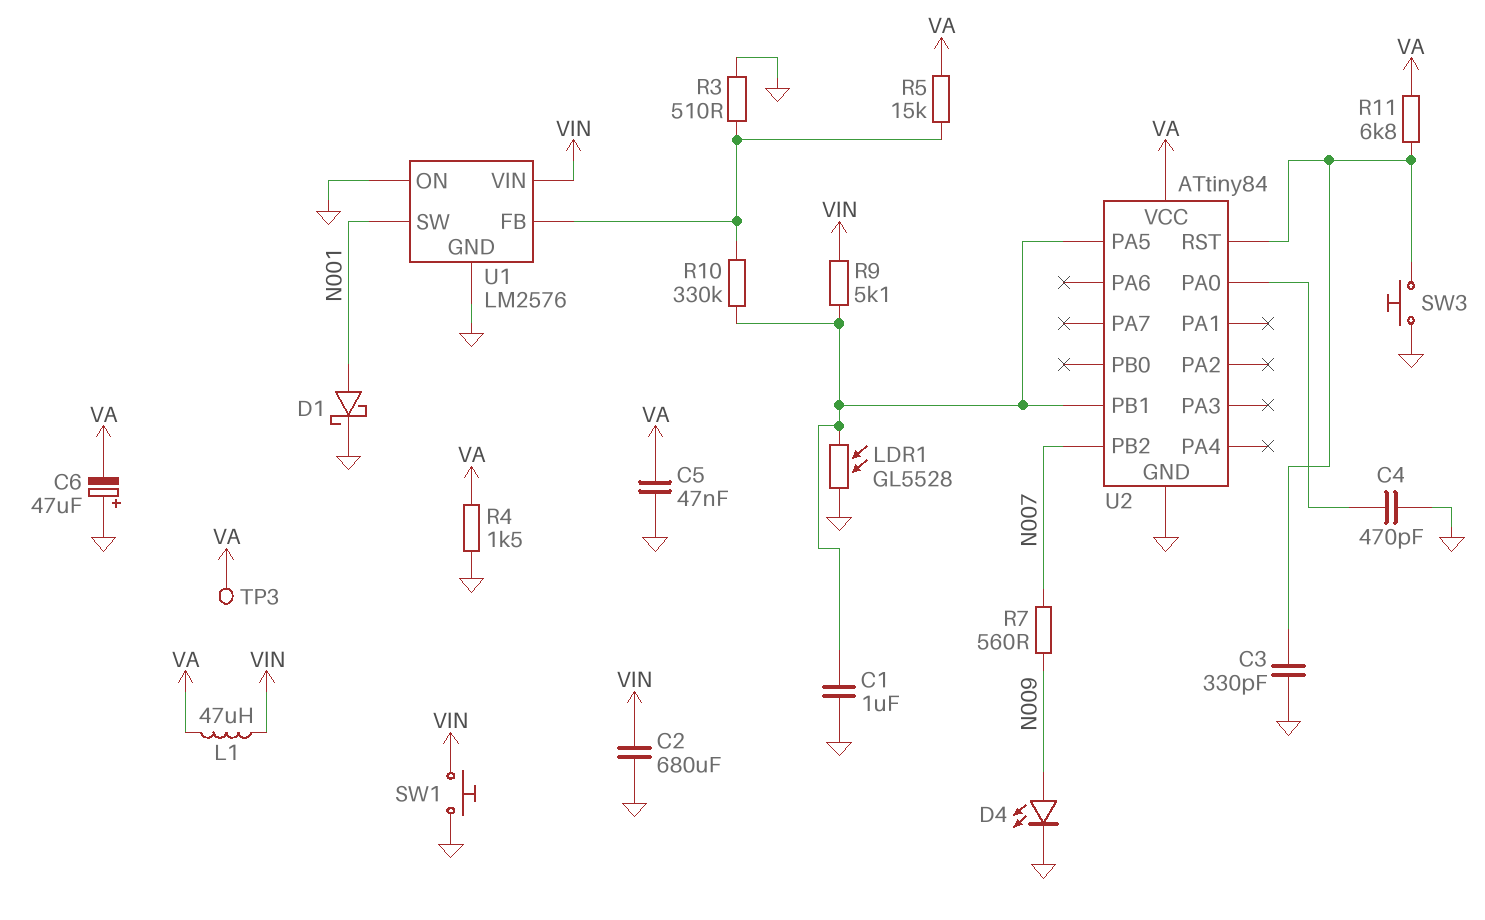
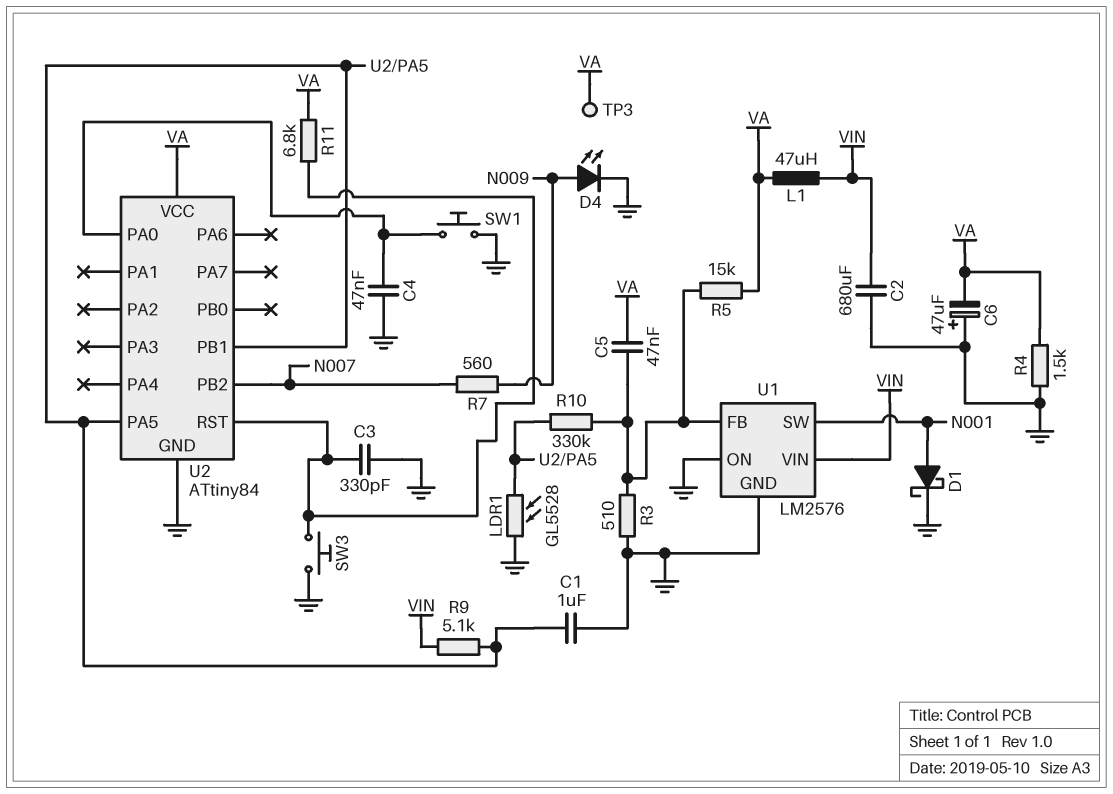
C4: 470pF (GND, U2/PA0) -> 47nF (GND, U2/PA0)
C5: 47nF (GND, VA) -> 47nF (U1/FB, VA)
SW1: button (GND, VIN) -> button (GND, U2/PA0)

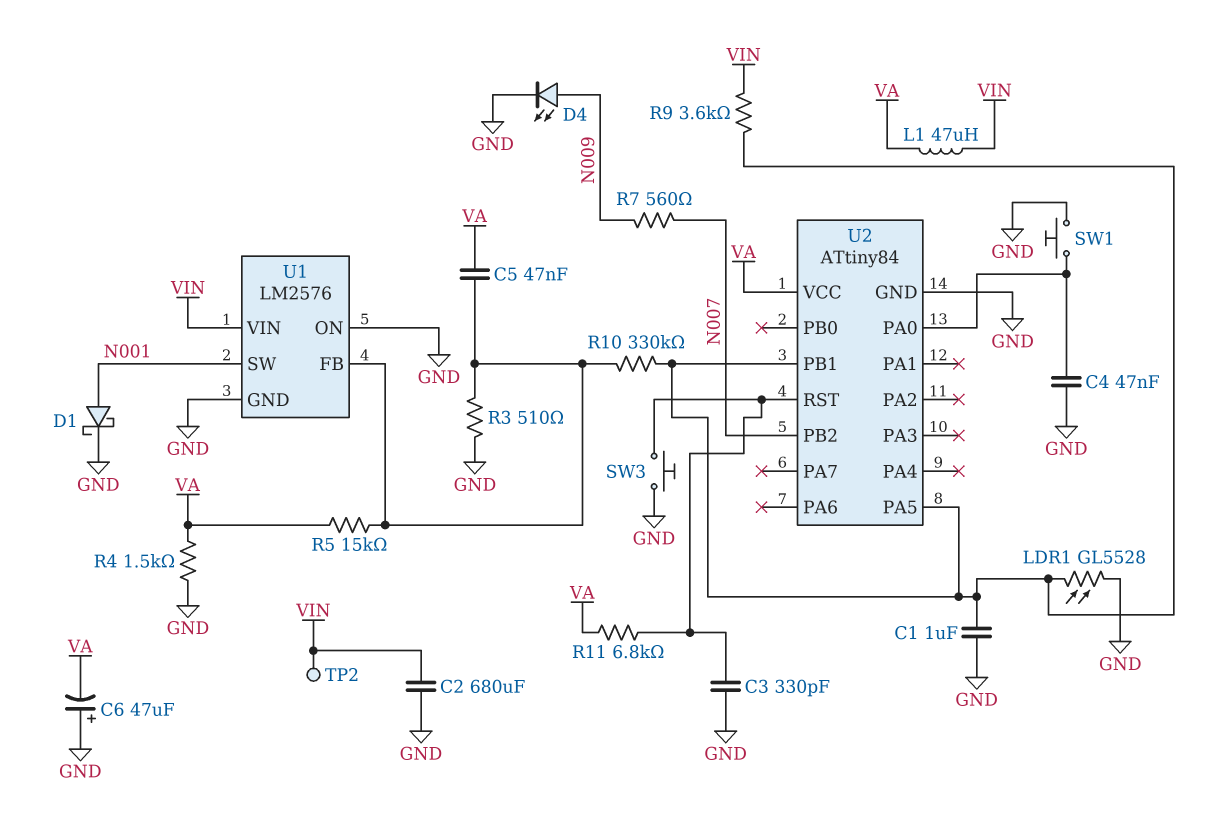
R9: 5.1k (U2/PA5, VIN) -> 3.6k (U2/PA5, VIN)
TP2: none -> test point (VIN)
TP3: test point (VA) -> none

